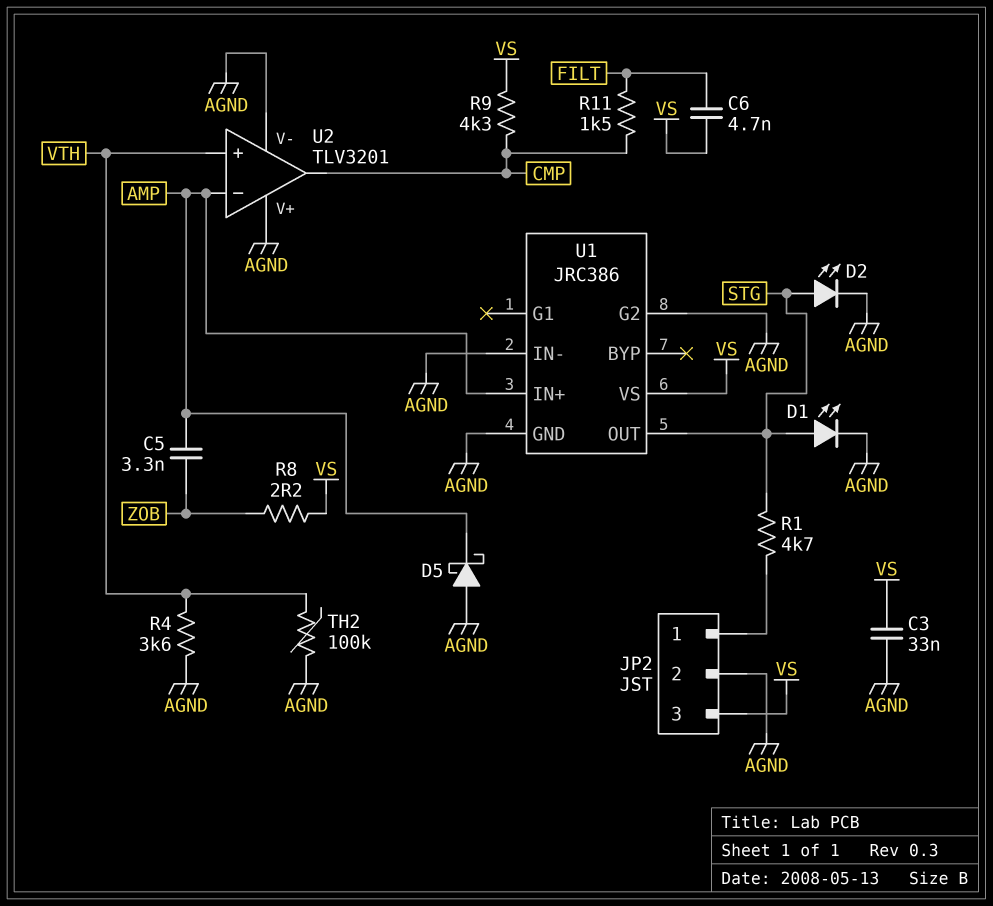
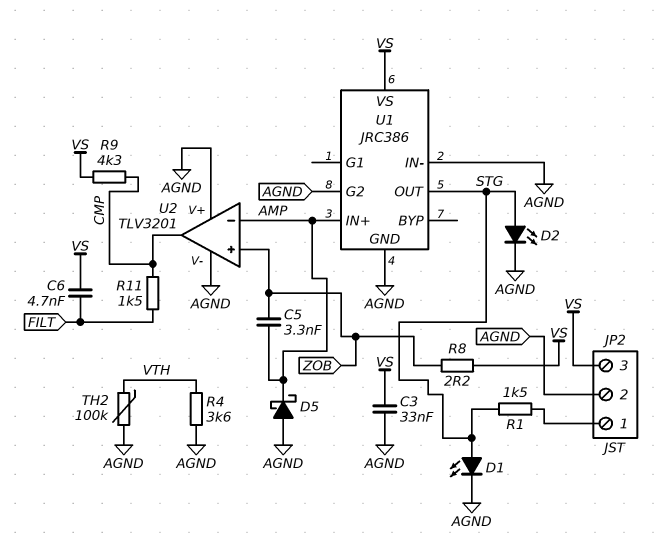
R1: 4.7k (JP2/1, STG) -> 1.5k (JP2/1, STG)
U2 pin in+: VTH -> ZOB

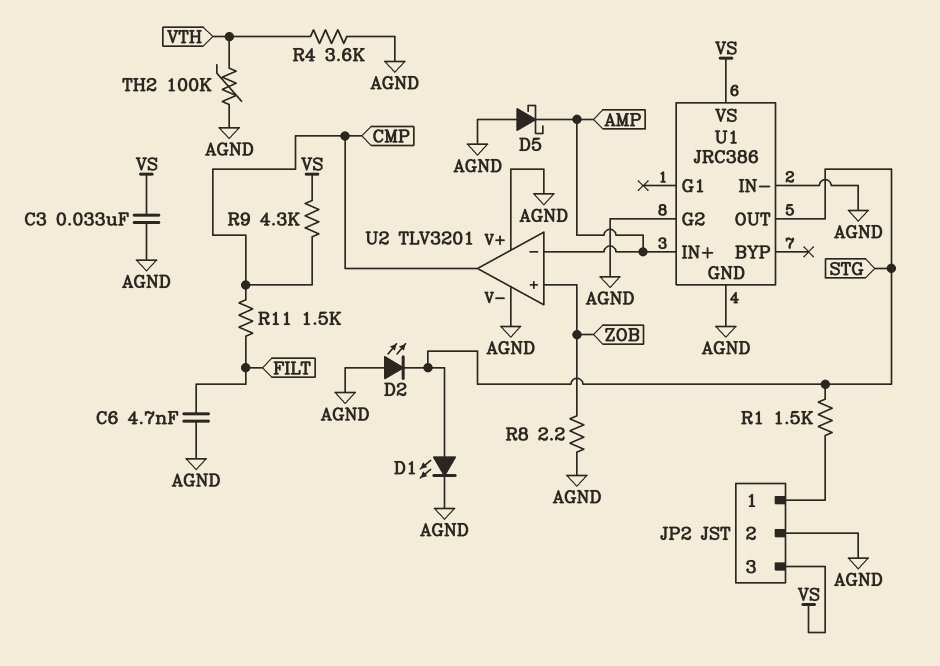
C5: 3.3nF (AMP, ZOB) -> none
C6: 4.7nF (FILT, VS) -> 4.7nF (AGND, FILT)
D2: LED (A STG, K AGND) -> LED (A AGND, K STG)
R8: 2.2 (VS, ZOB) -> 2.2 (AGND, ZOB)

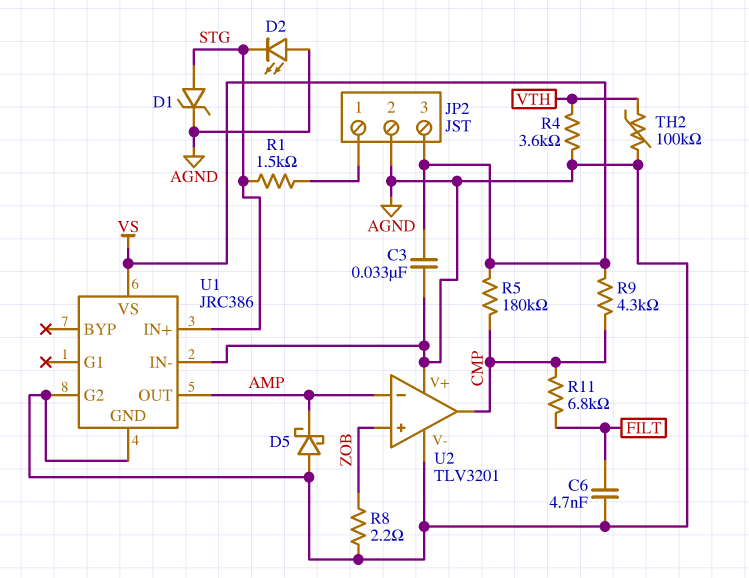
D1: LED (A STG, K AGND) -> zener (A STG, K AGND)
R5: none -> 180k (CMP, VS)
R11: 1.5k (CMP, FILT) -> 6.8k (CMP, FILT)
U1 pin IN+: AMP -> STG
U1 pin OUT: STG -> AMP

